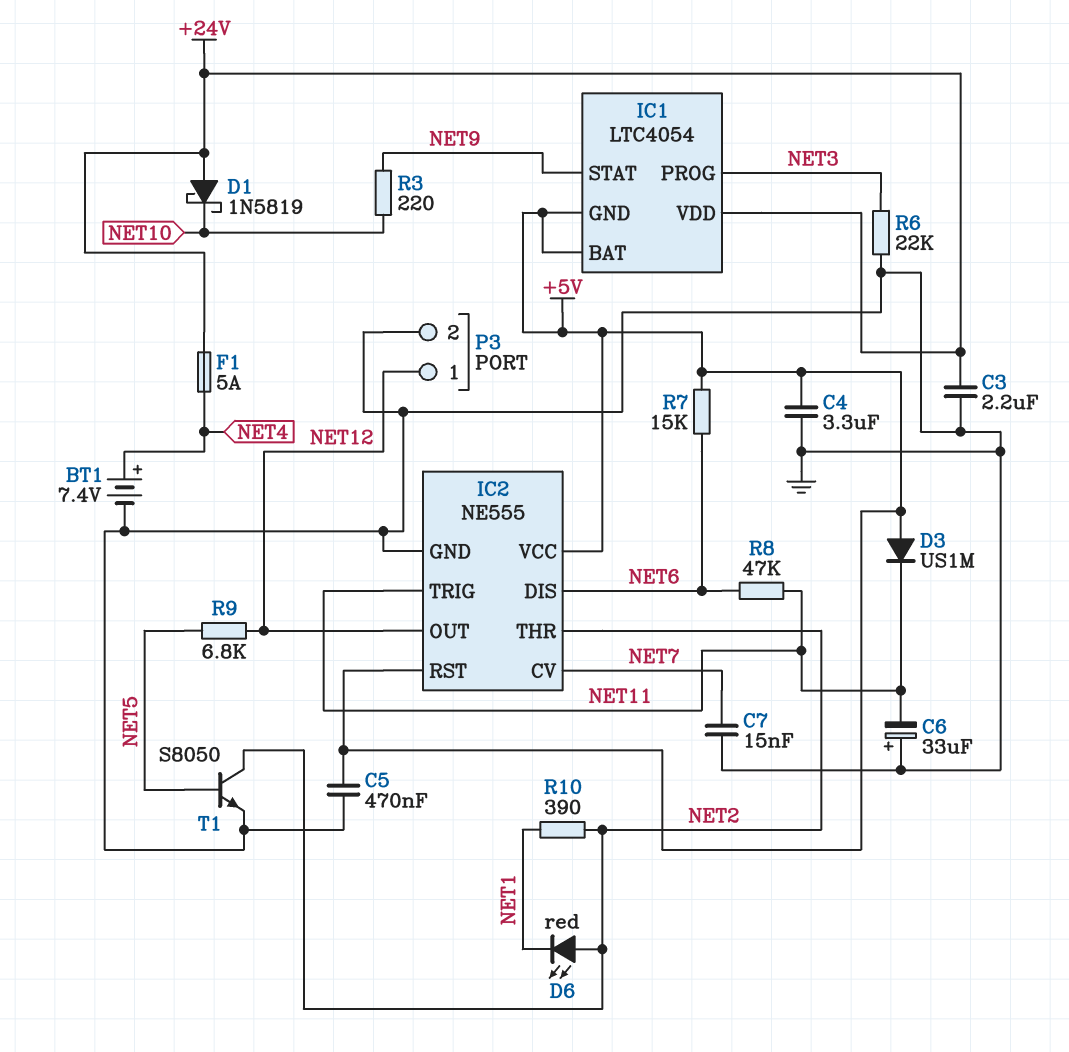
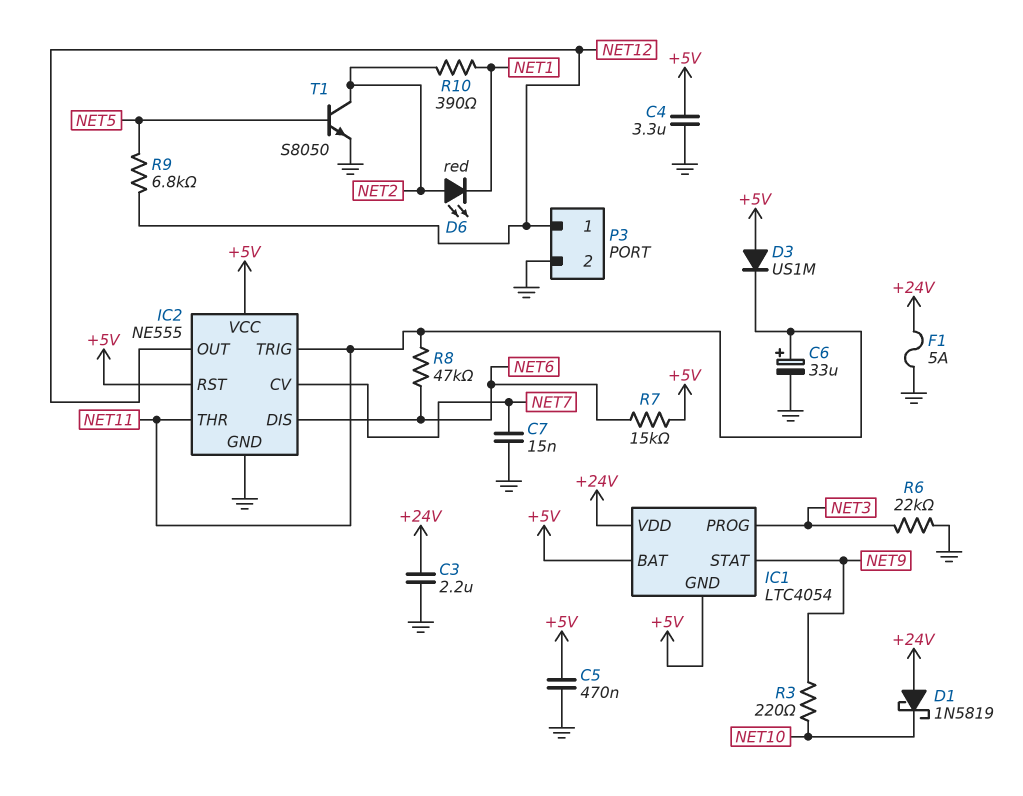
BT1: 7.4V (plus NET4, minus GND) -> none
C6: 33uF (plus GND, minus NET11) -> 33uF (plus NET11, minus GND)
F1: 5A (+24V, NET4) -> 5A (+24V, GND)
IC2 pin THR: NET2 -> NET11

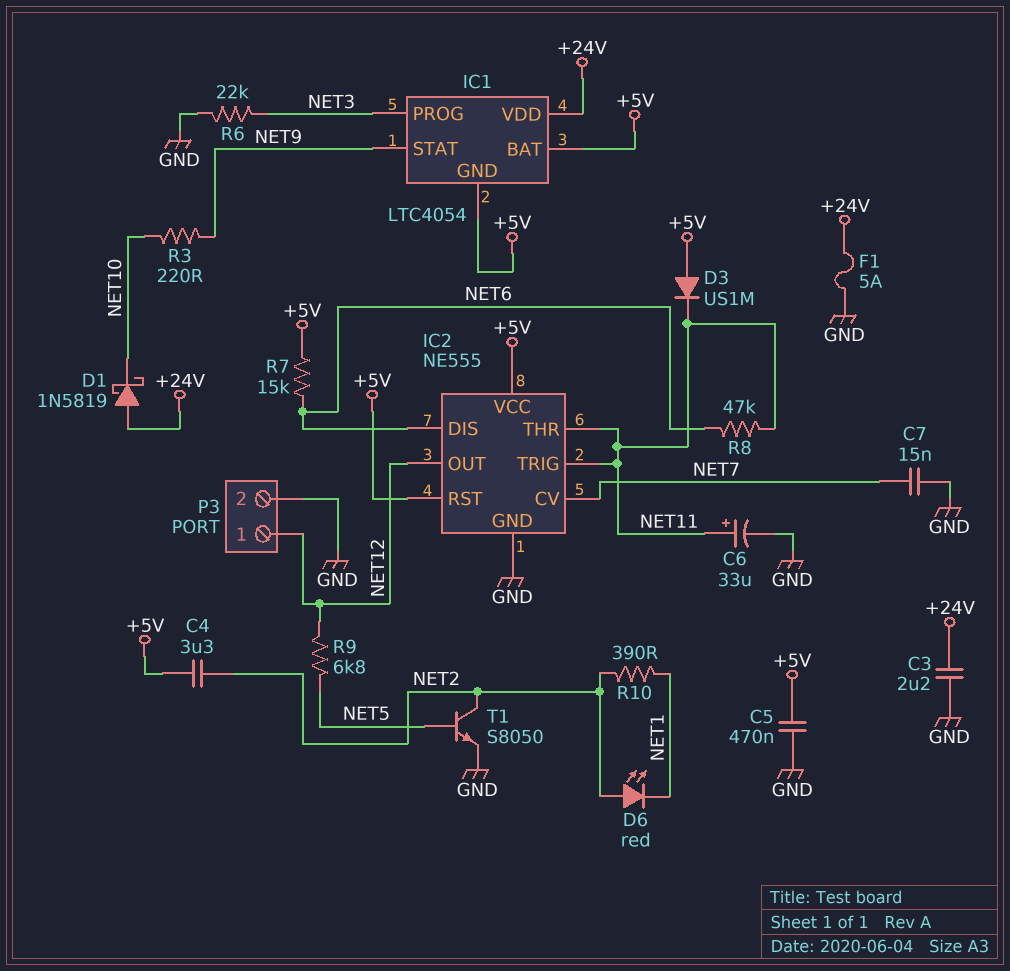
C4: 3.3uF (+5V, GND) -> 3.3uF (+5V, NET2)

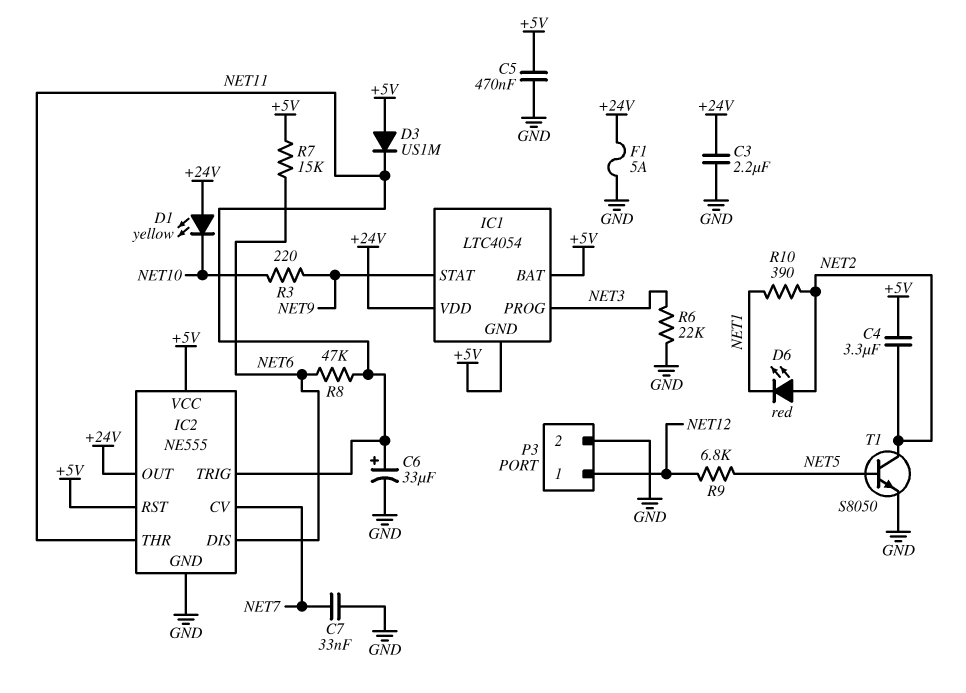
C7: 15nF (GND, NET7) -> 33nF (GND, NET7)
D1: schottky 1N5819 (A +24V, K NET10) -> LED yellow (A +24V, K NET10)
IC2 pin OUT: NET12 -> +24V

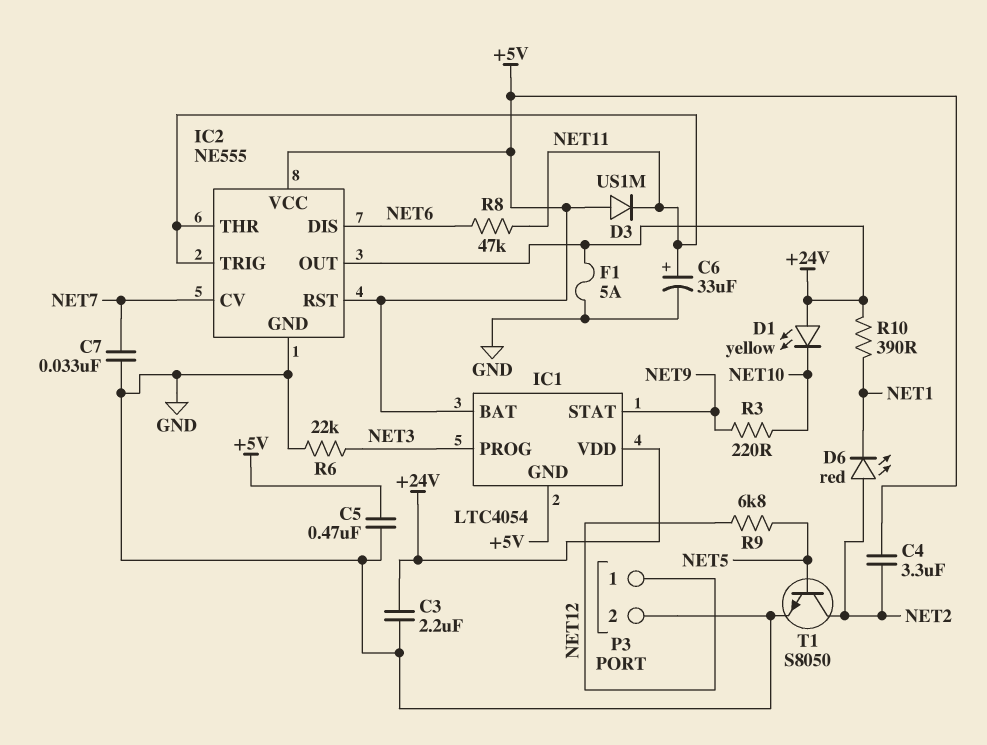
R7: 15k (+5V, NET6) -> none
R10: 390 (NET1, NET2) -> 390 (+24V, NET1)

